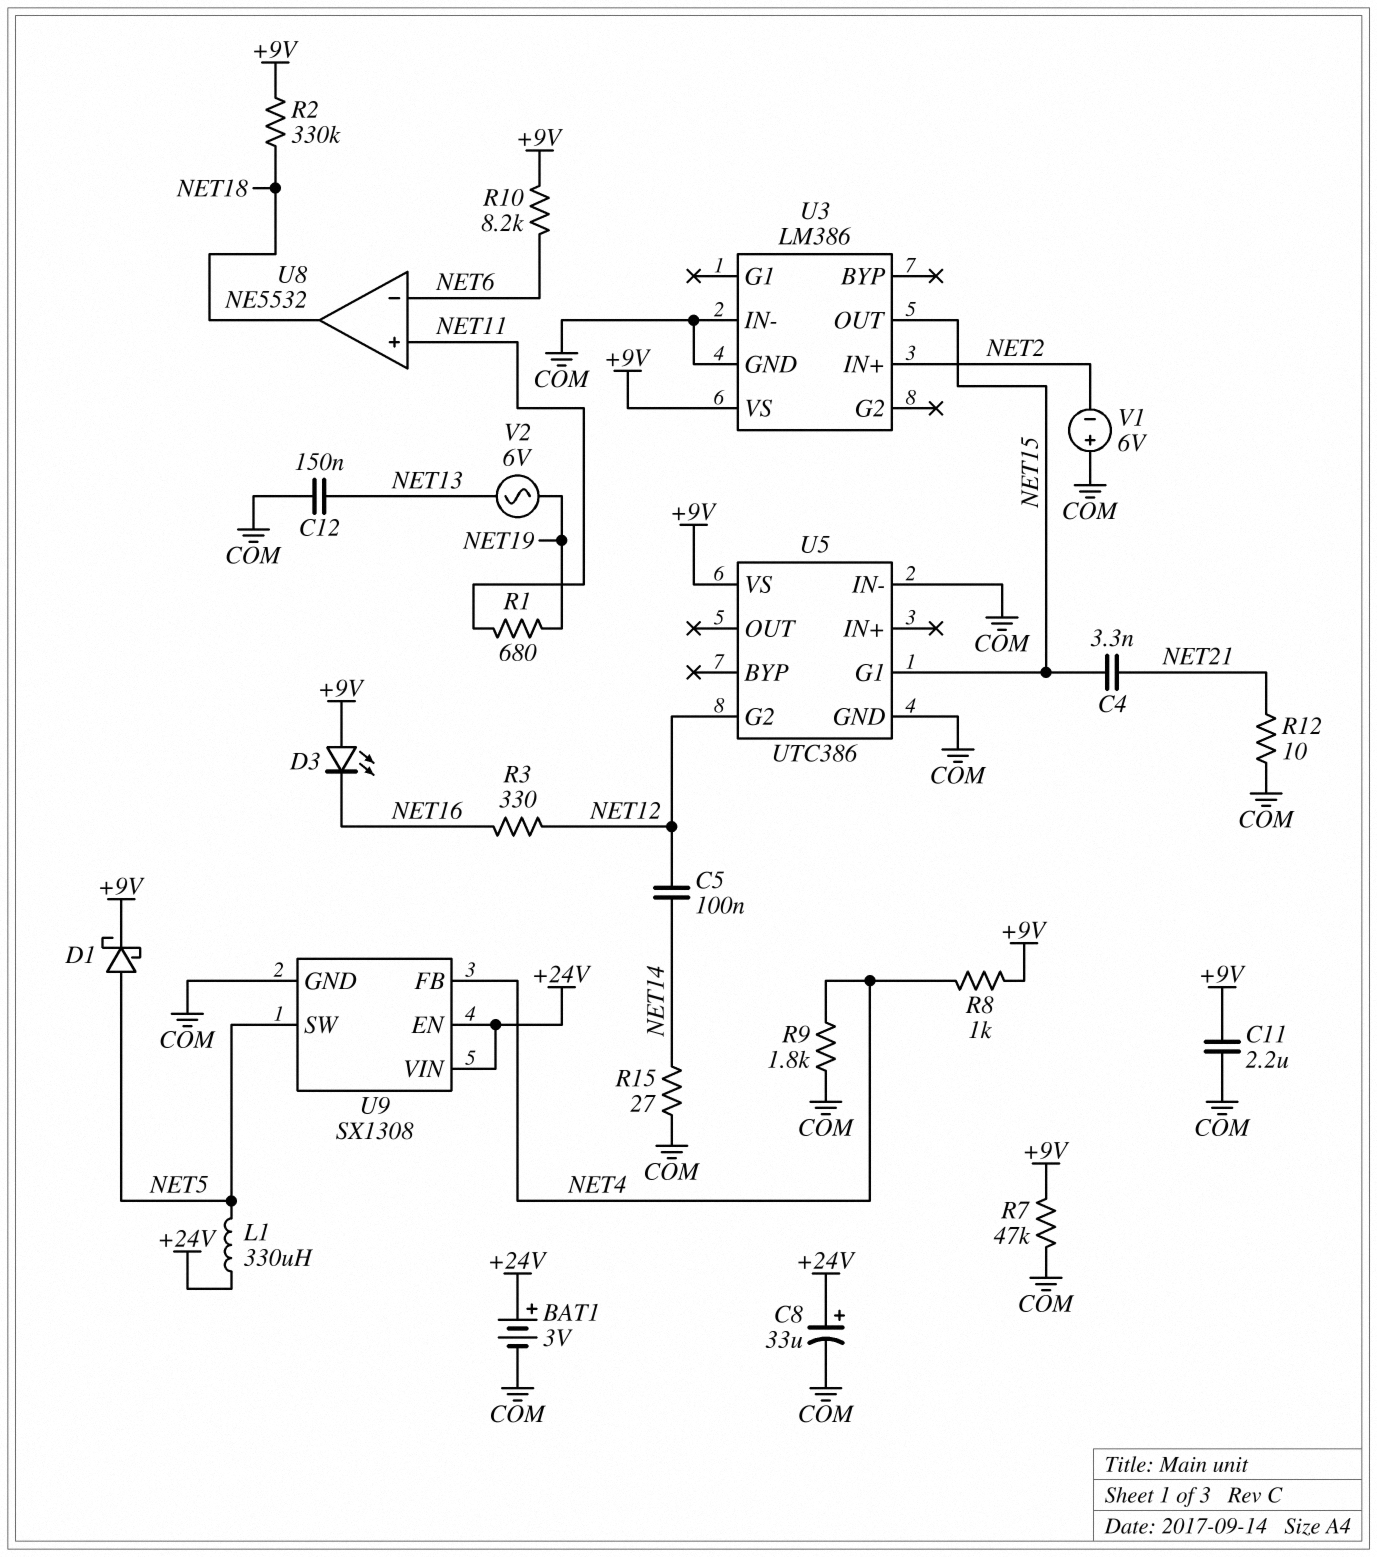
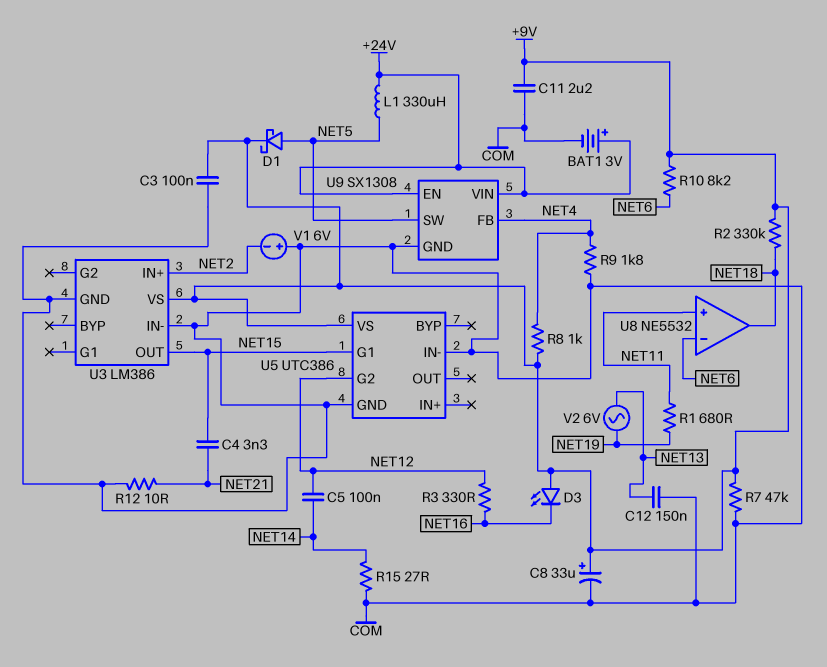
C3: none -> 100nF (+9V, COM)
C8: 33uF (plus +24V, minus COM) -> 33uF (plus +9V, minus COM)

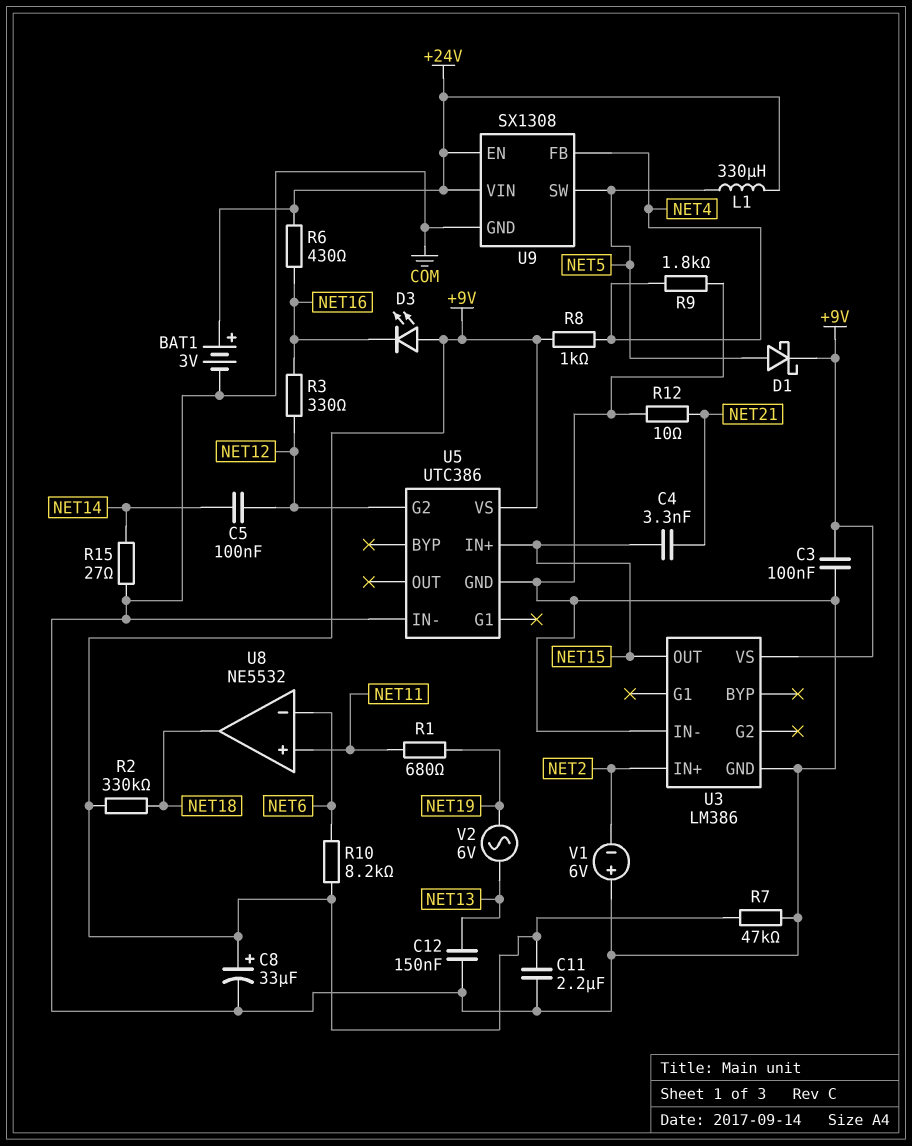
R6: none -> 430 (+24V, NET16)
U5 pin G1: NET15 -> none
U5 pin IN+: none -> NET15

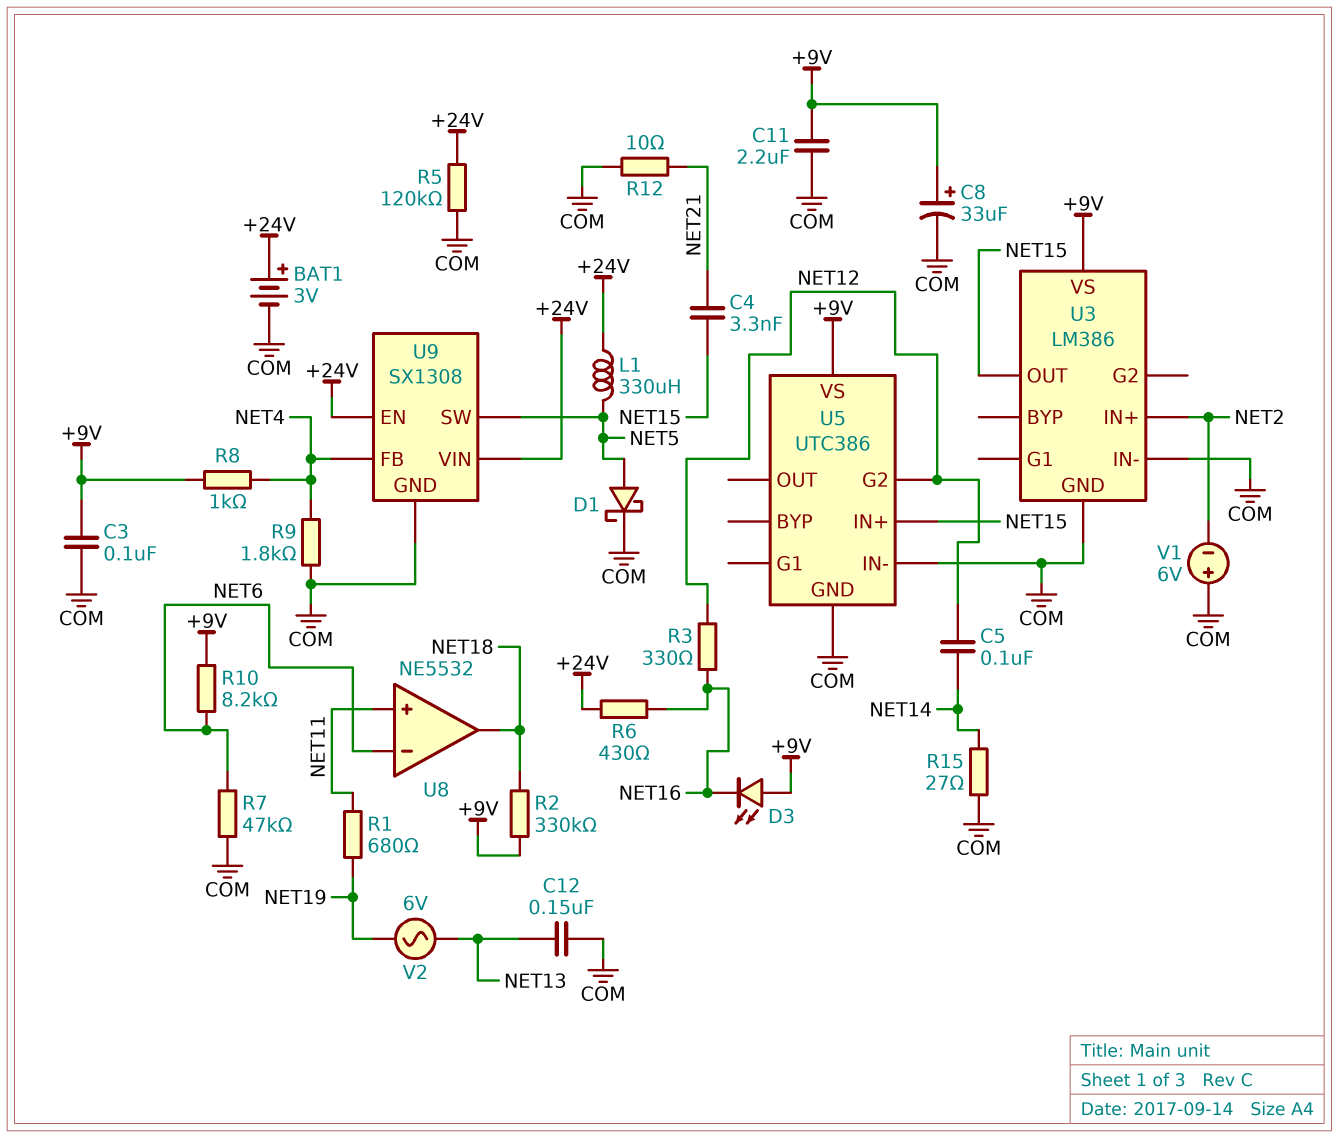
D1: schottky (A NET5, K +9V) -> schottky (A NET5, K COM)
R5: none -> 120k (+24V, COM)
R7: 47k (+9V, COM) -> 47k (COM, NET6)

